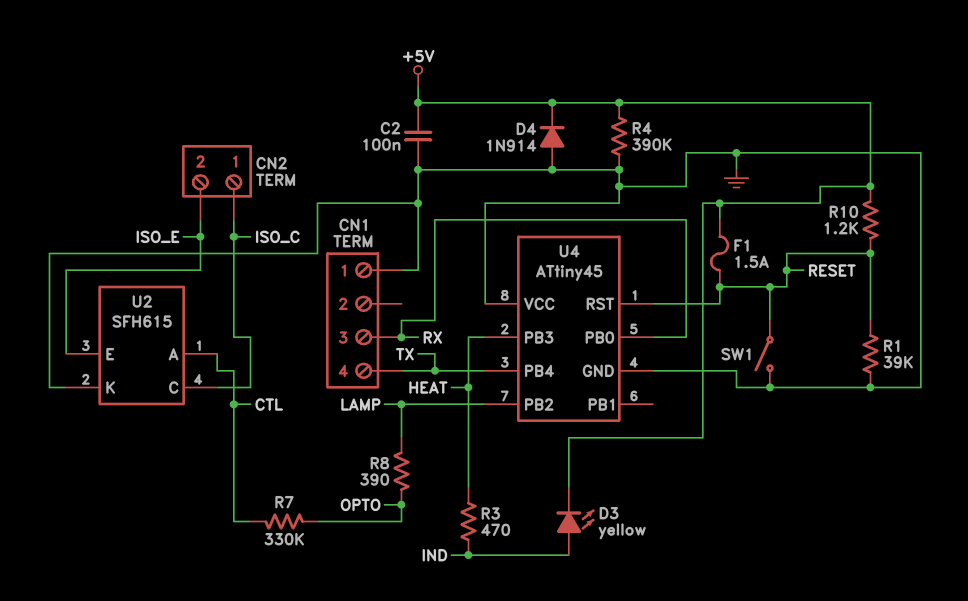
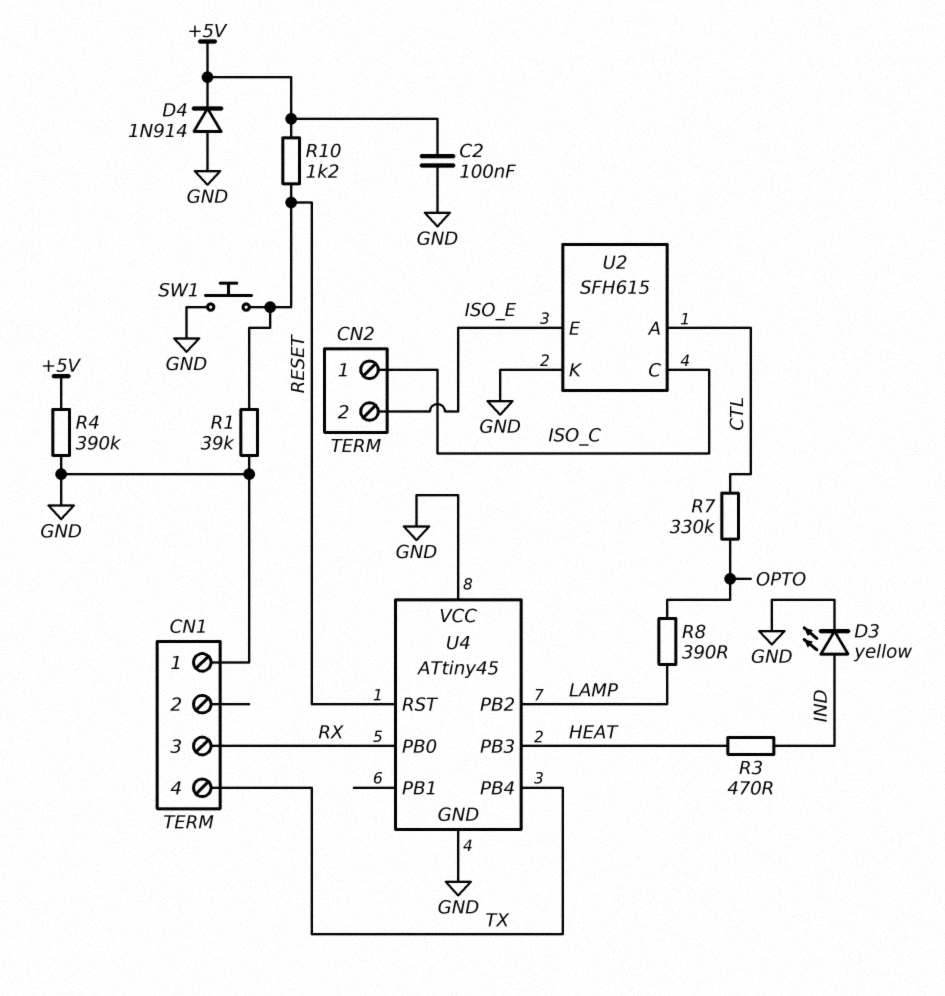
D3: LED yellow (A IND, K +5V) -> LED yellow (A IND, K GND)
F1: 1.5A (+5V, RESET) -> none
SW1: switch (GND, RESET) -> button (GND, RESET)

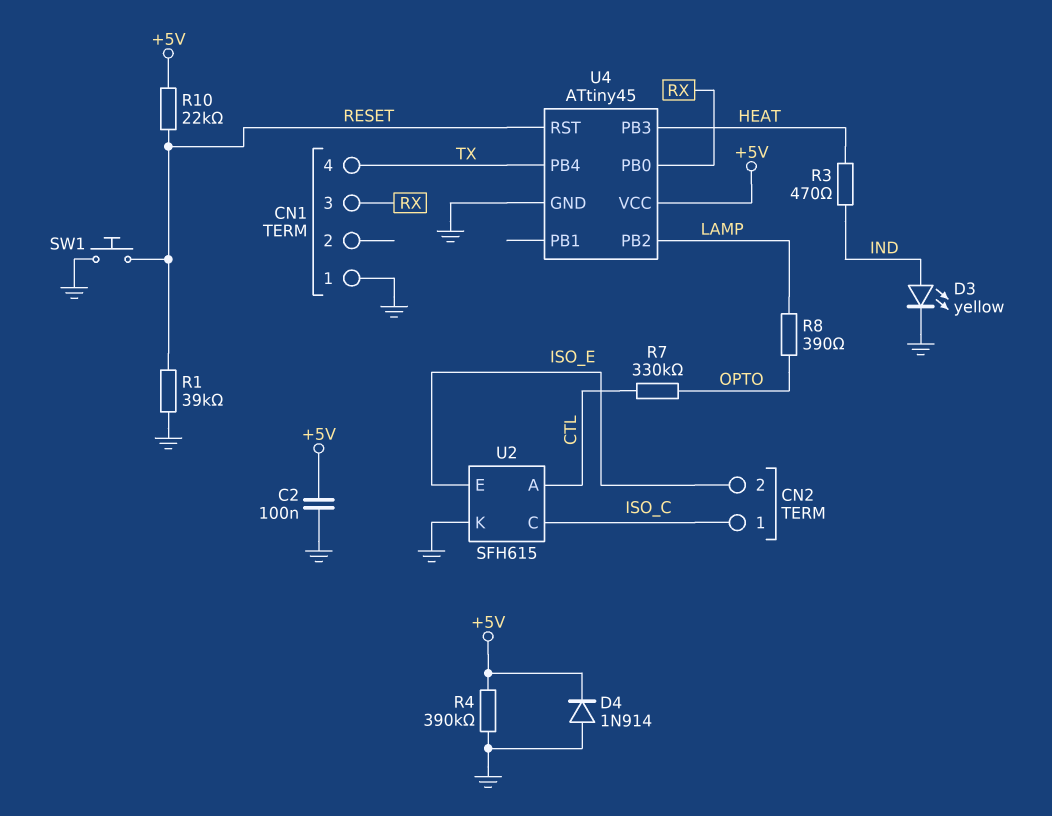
R10: 1.2k (+5V, RESET) -> 22k (+5V, RESET)
U4 pin VCC: GND -> +5V

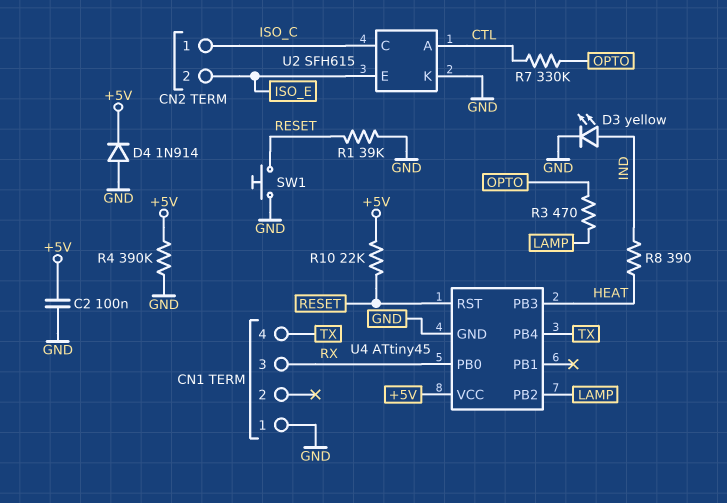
R3: 470 (HEAT, IND) -> 470 (LAMP, OPTO)
R8: 390 (LAMP, OPTO) -> 390 (HEAT, IND)

